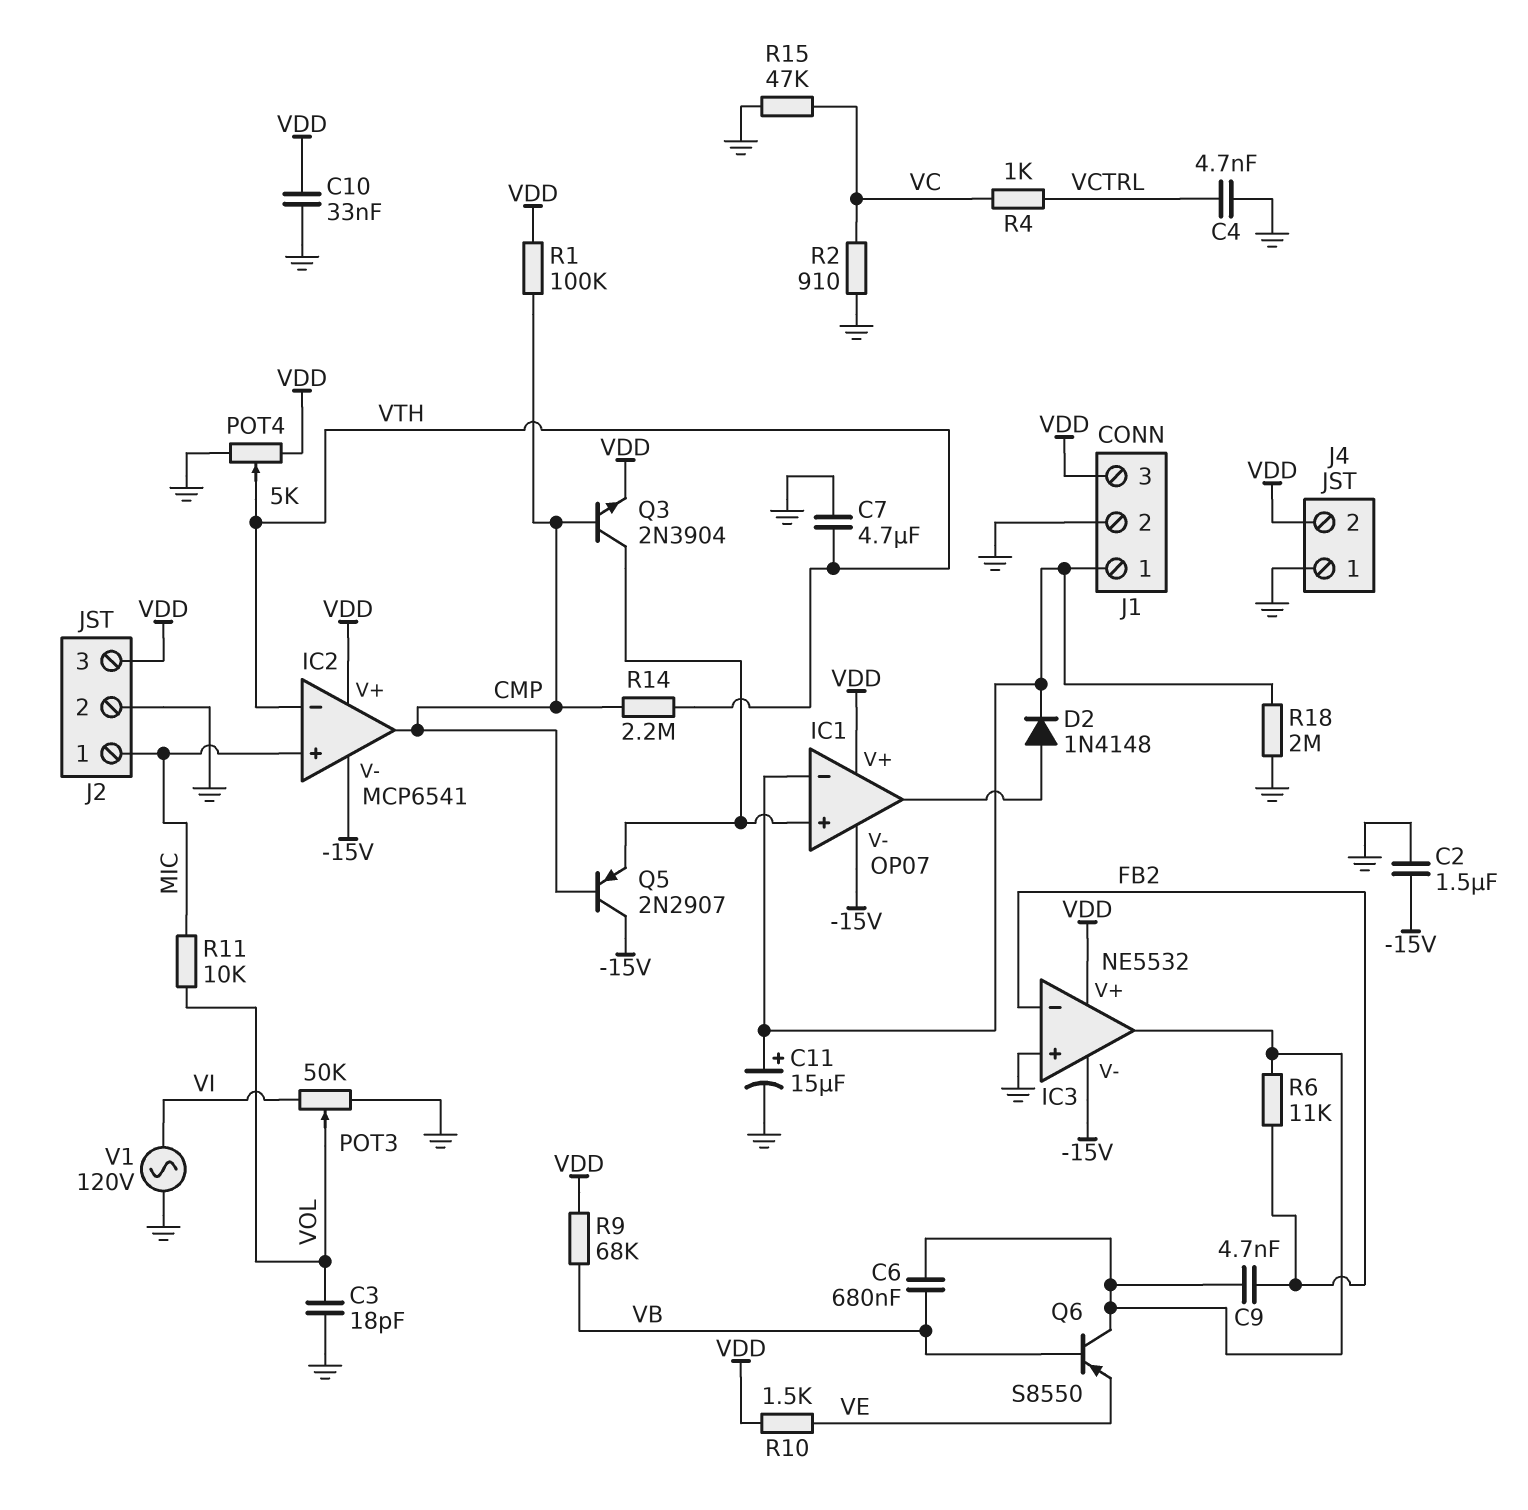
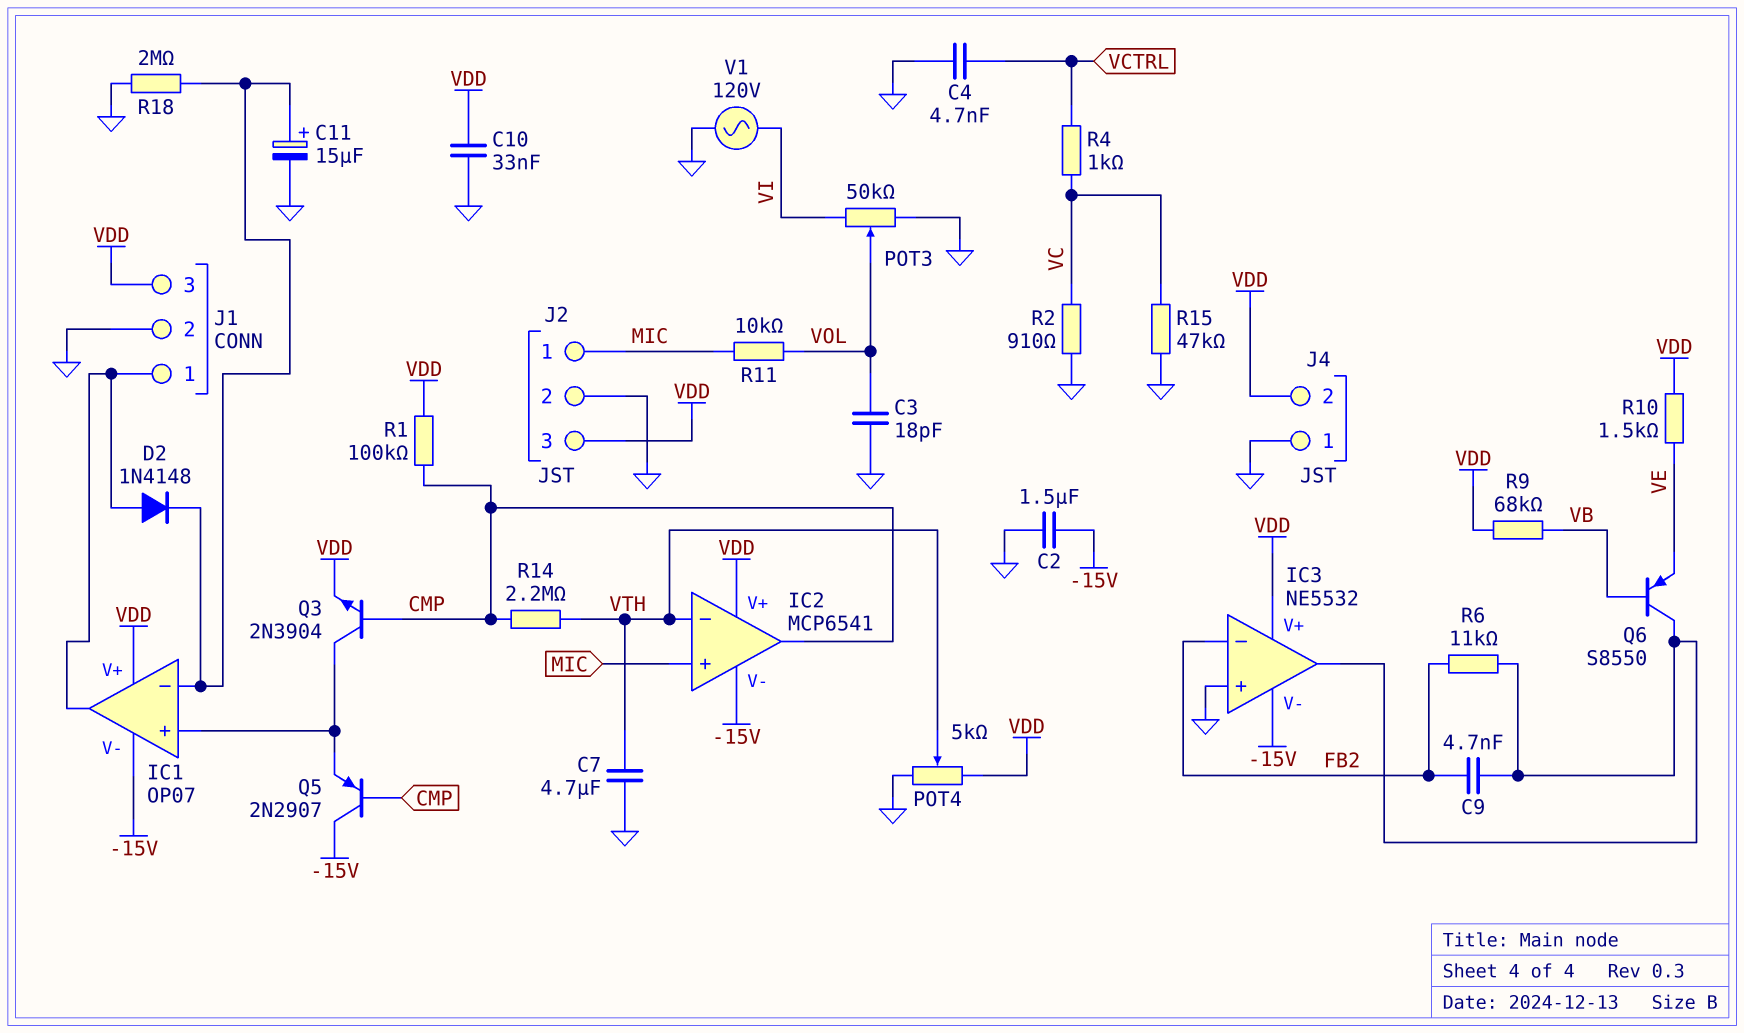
C6: 680nF (IC3/out, VB) -> none
J1 pin 1: IC1/in- -> IC1/out

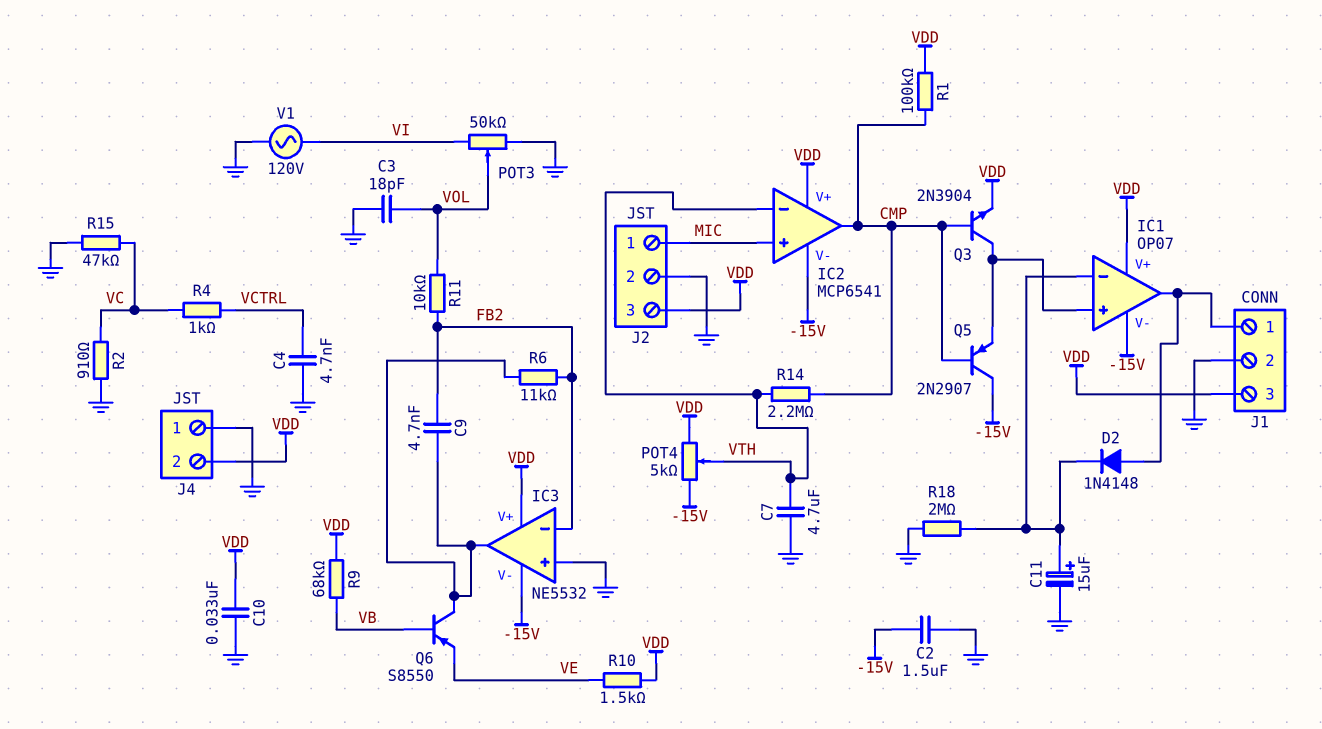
POT4: 5k (GND, VDD, wiper VTH) -> 5k (-15V, VDD, wiper VTH)
R11: 10k (MIC, VOL) -> 10k (FB2, VOL)

